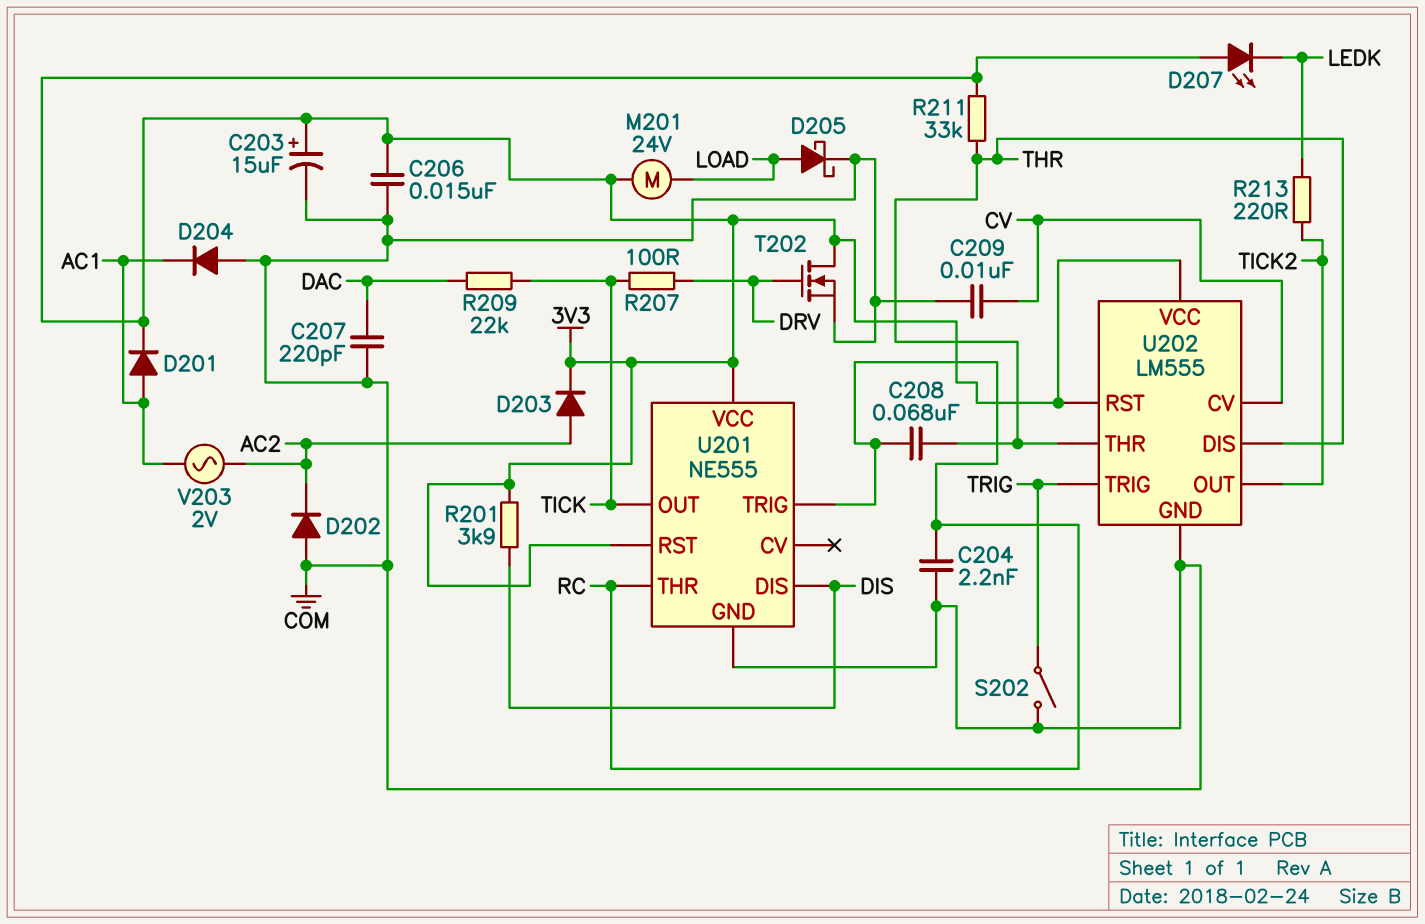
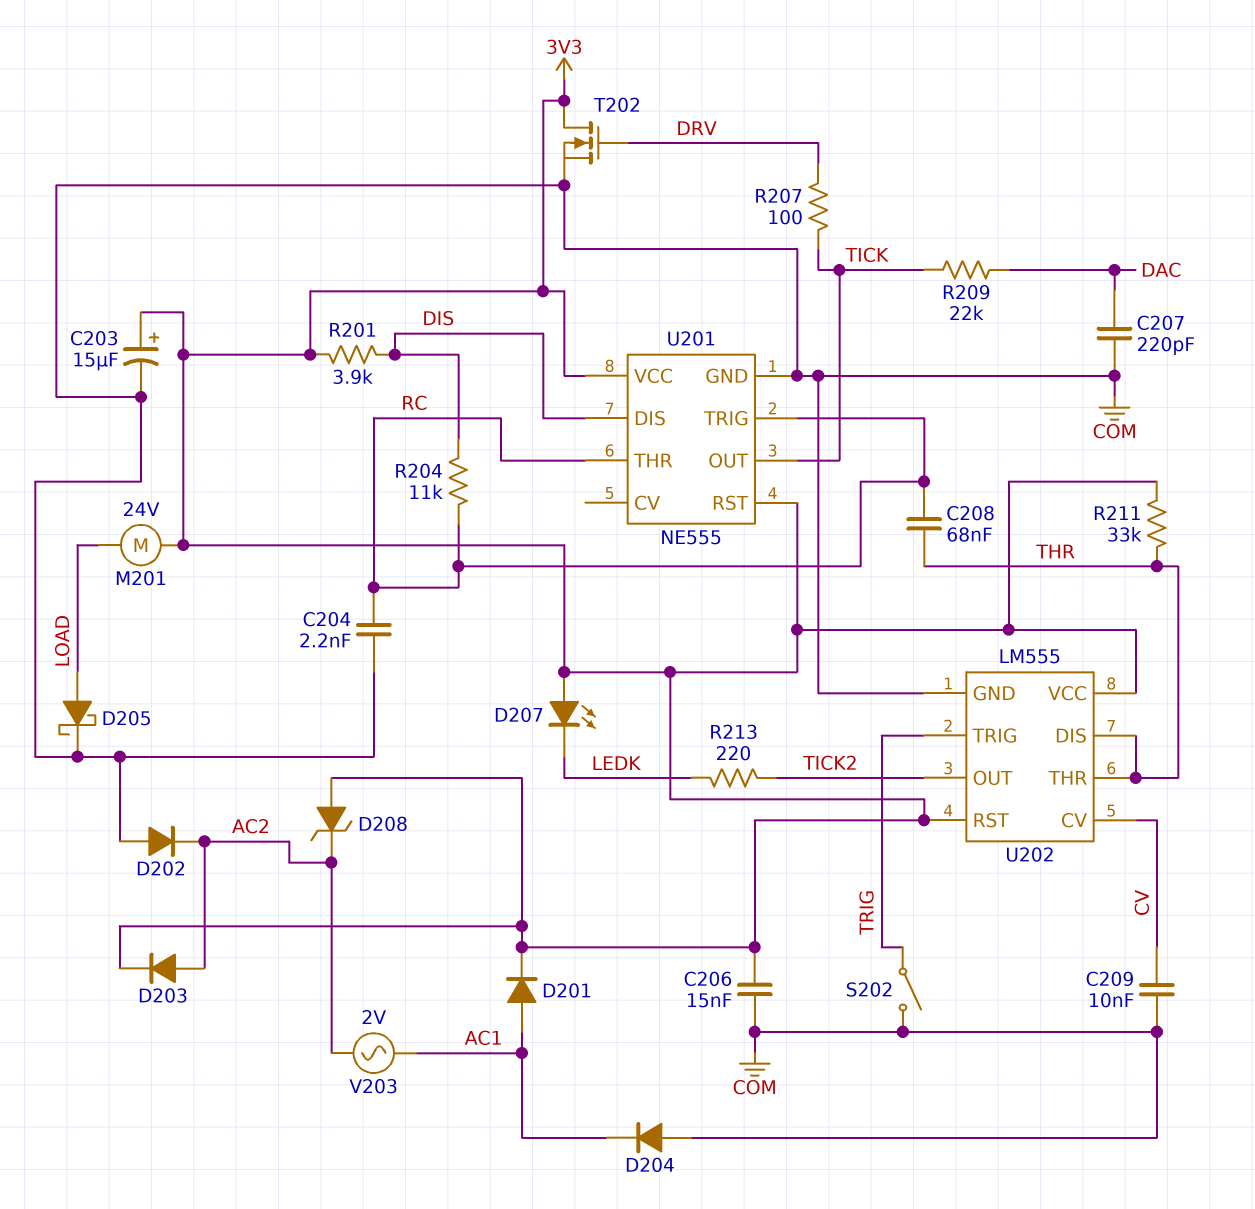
D208: none -> zener (A 3V3, K AC2)
R204: none -> 11k (DIS, RC)

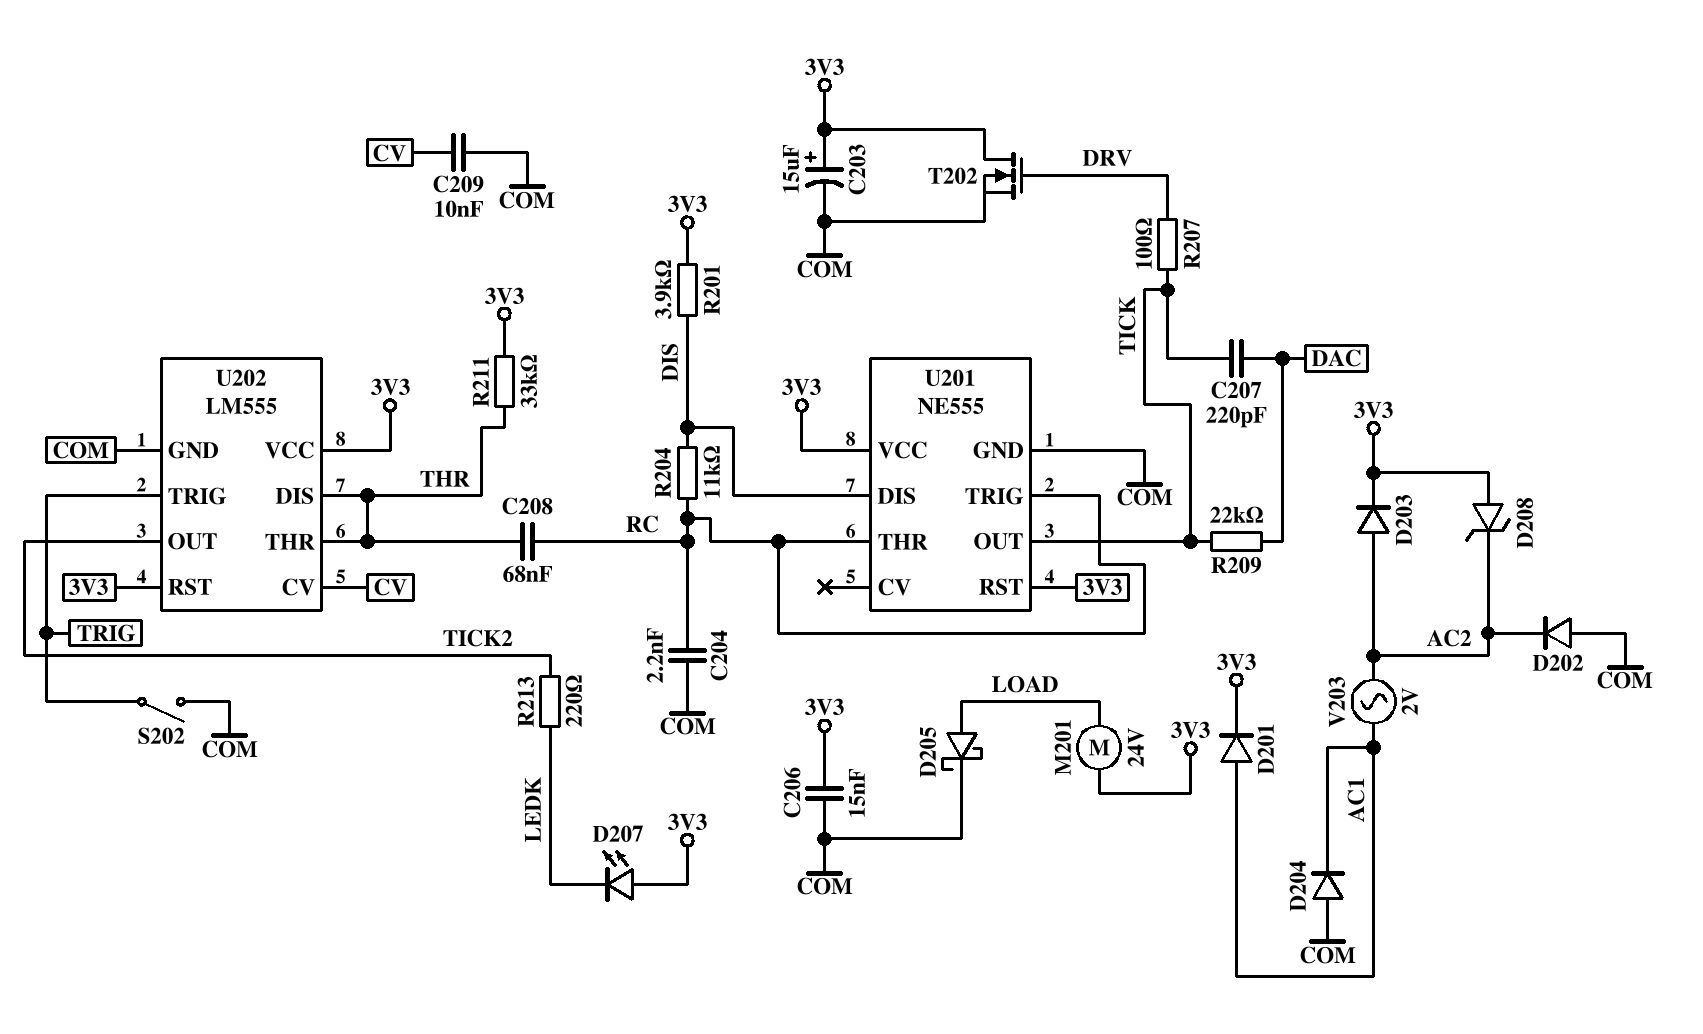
C207: 220pF (COM, DAC) -> 220pF (DAC, TICK)

